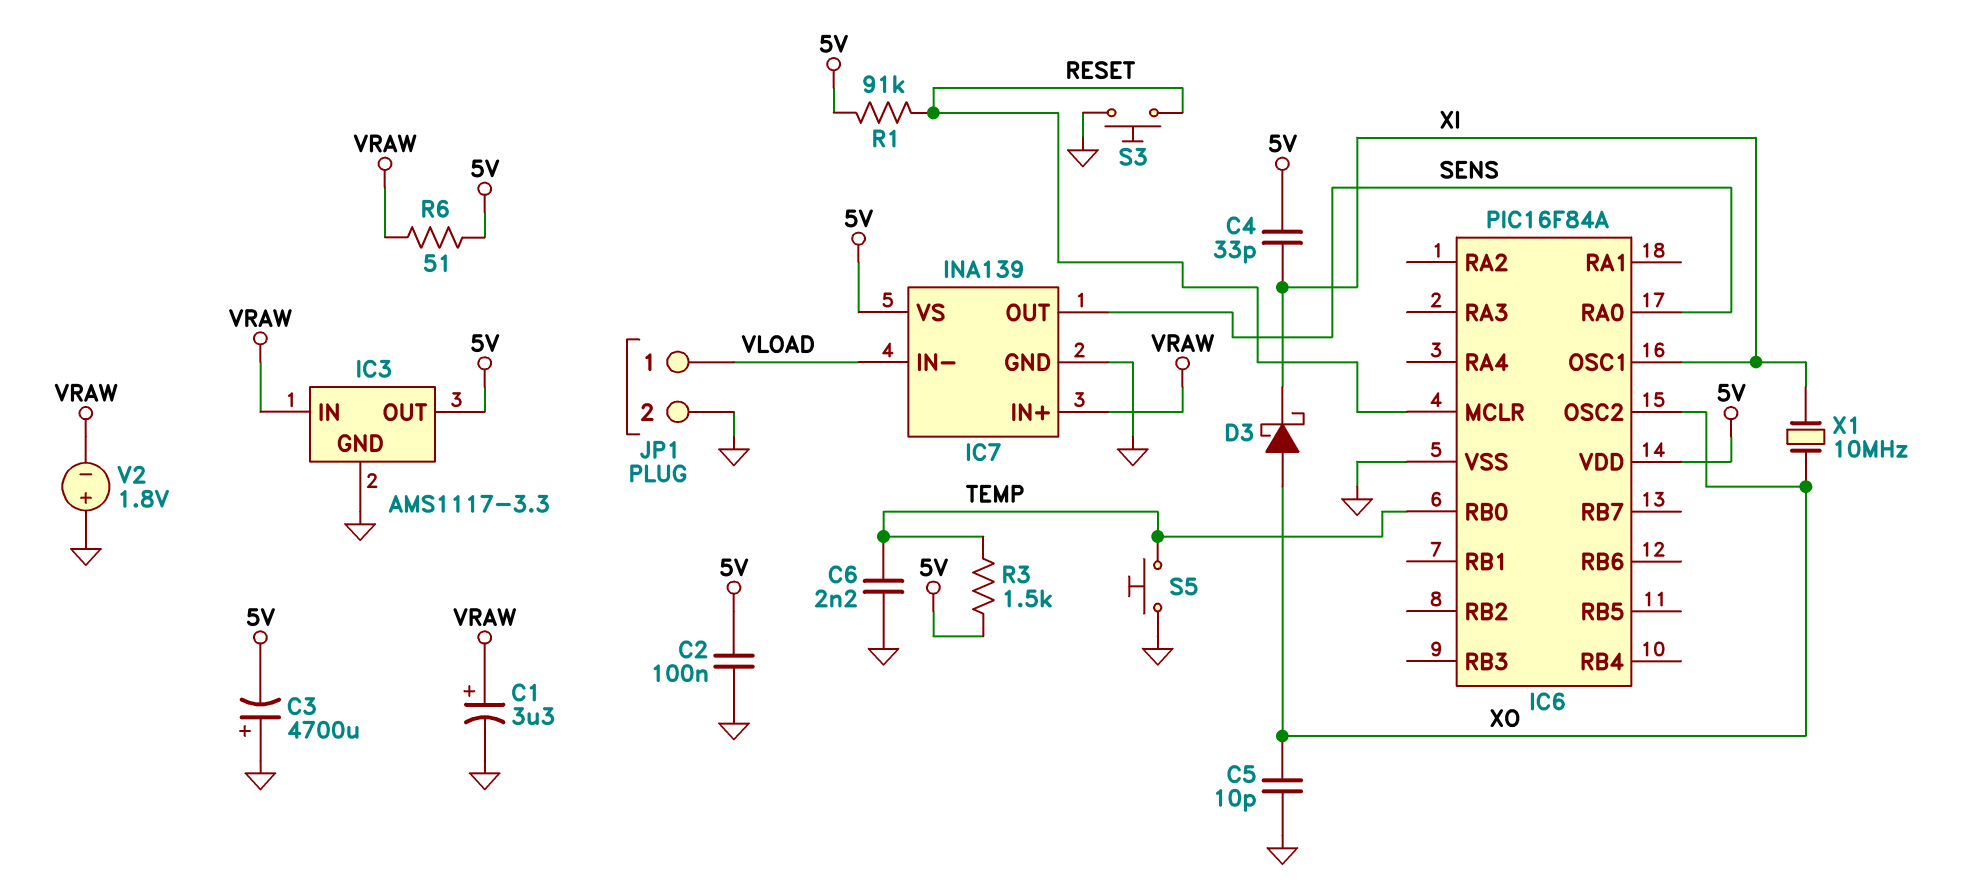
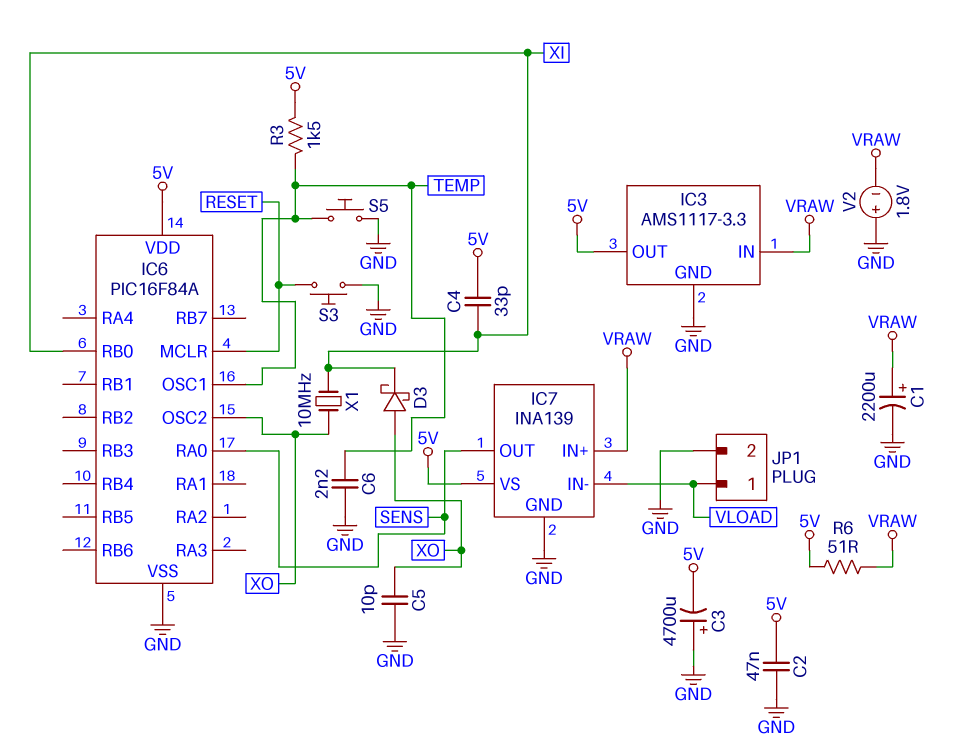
C1: 3.3uF (plus VRAW, minus GND) -> 2200uF (plus VRAW, minus GND)
C2: 100nF (5V, GND) -> 47nF (5V, GND)
IC6 pin OSC1: XI -> TEMP
IC6 pin RB0: TEMP -> XI
R1: 91k (5V, RESET) -> none

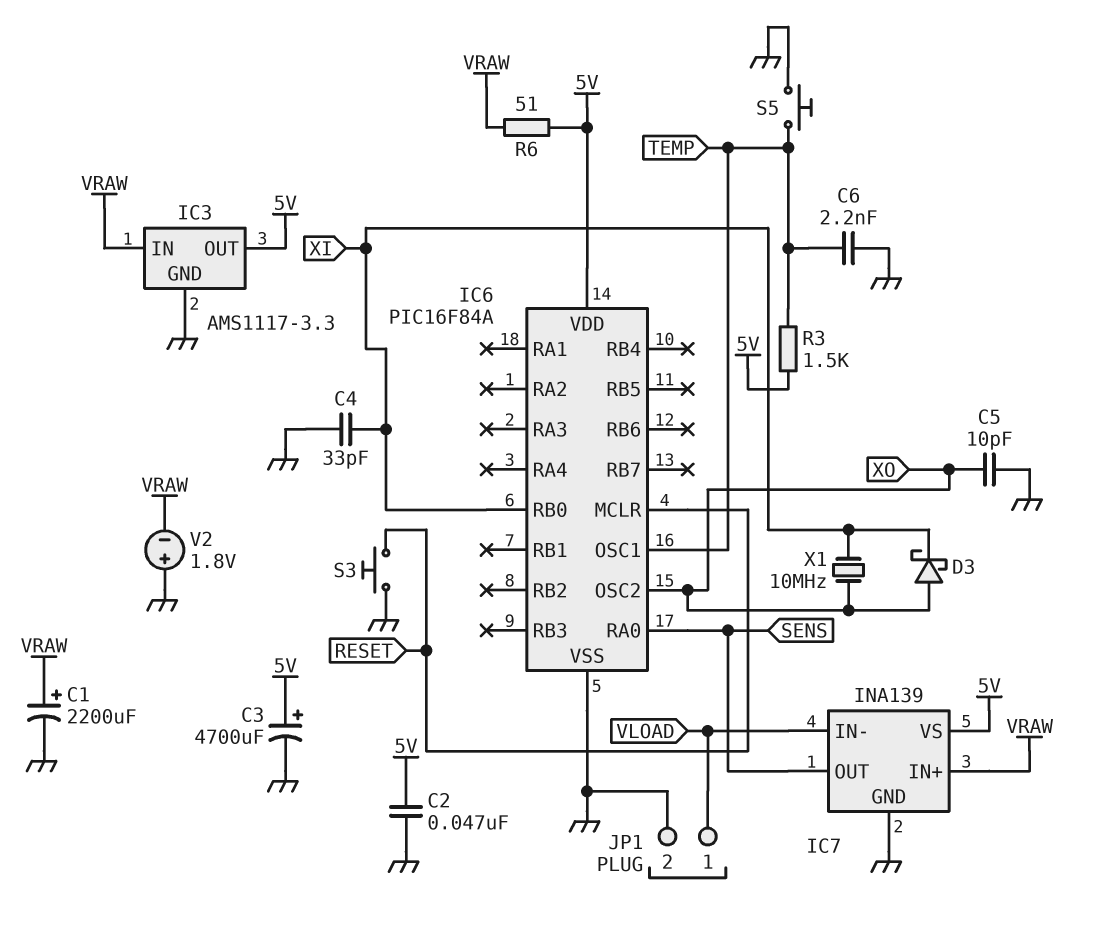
C3: 4700uF (plus GND, minus 5V) -> 4700uF (plus 5V, minus GND)
C4: 33pF (5V, XI) -> 33pF (GND, XI)

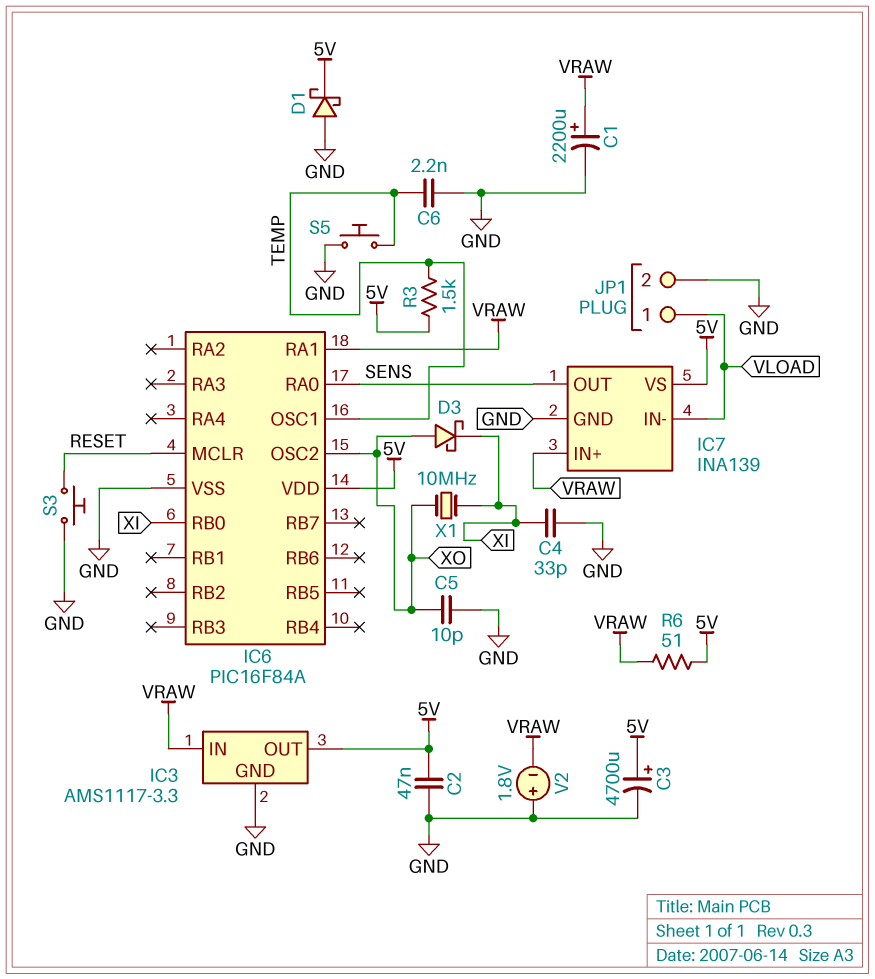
D1: none -> schottky (A GND, K 5V)
IC6 pin RA1: none -> VRAW

